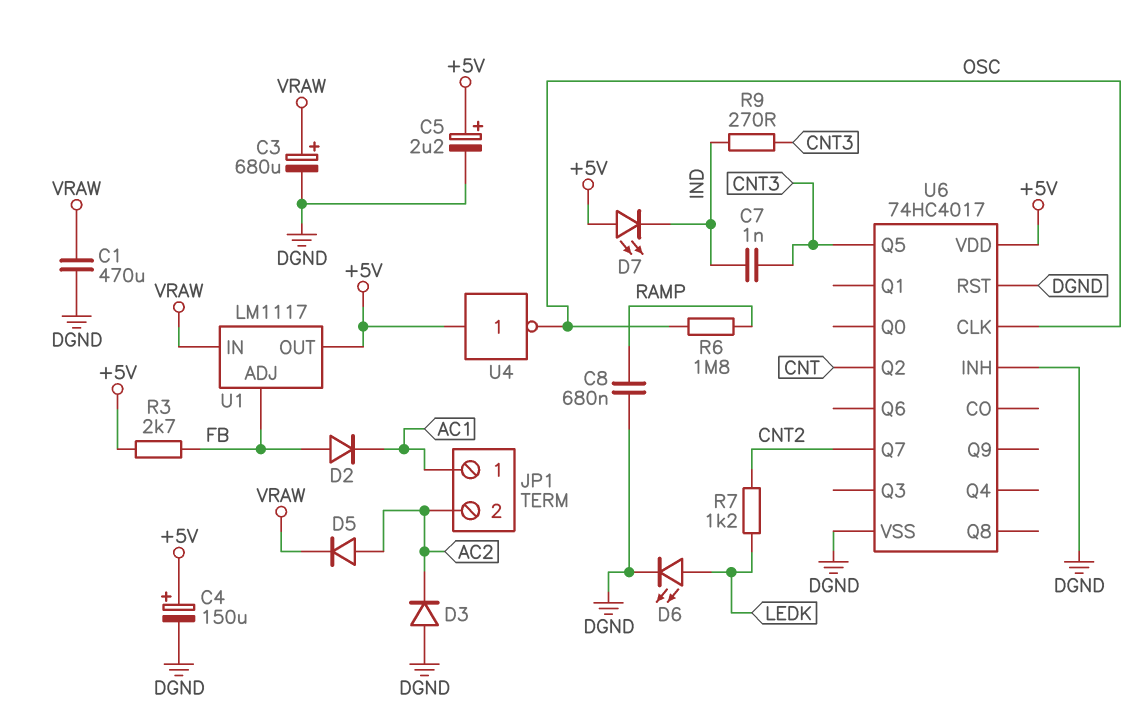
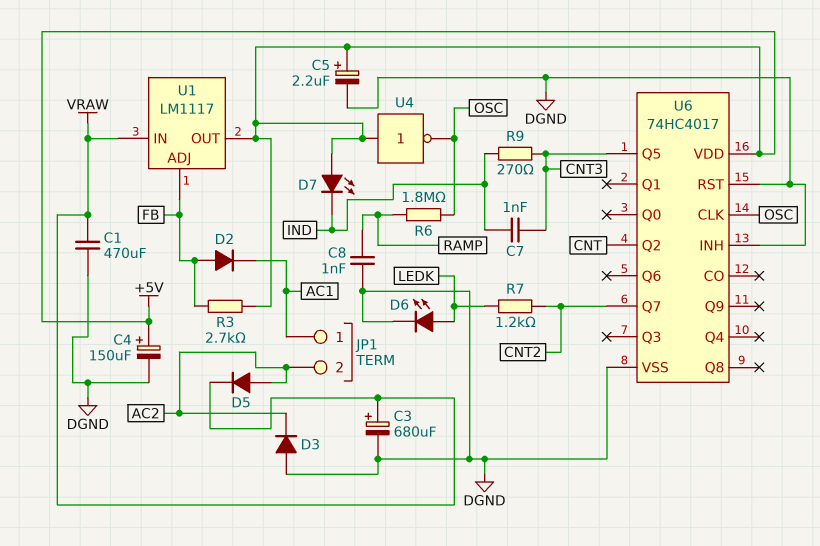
C8: 680nF (DGND, RAMP) -> 1nF (DGND, RAMP)

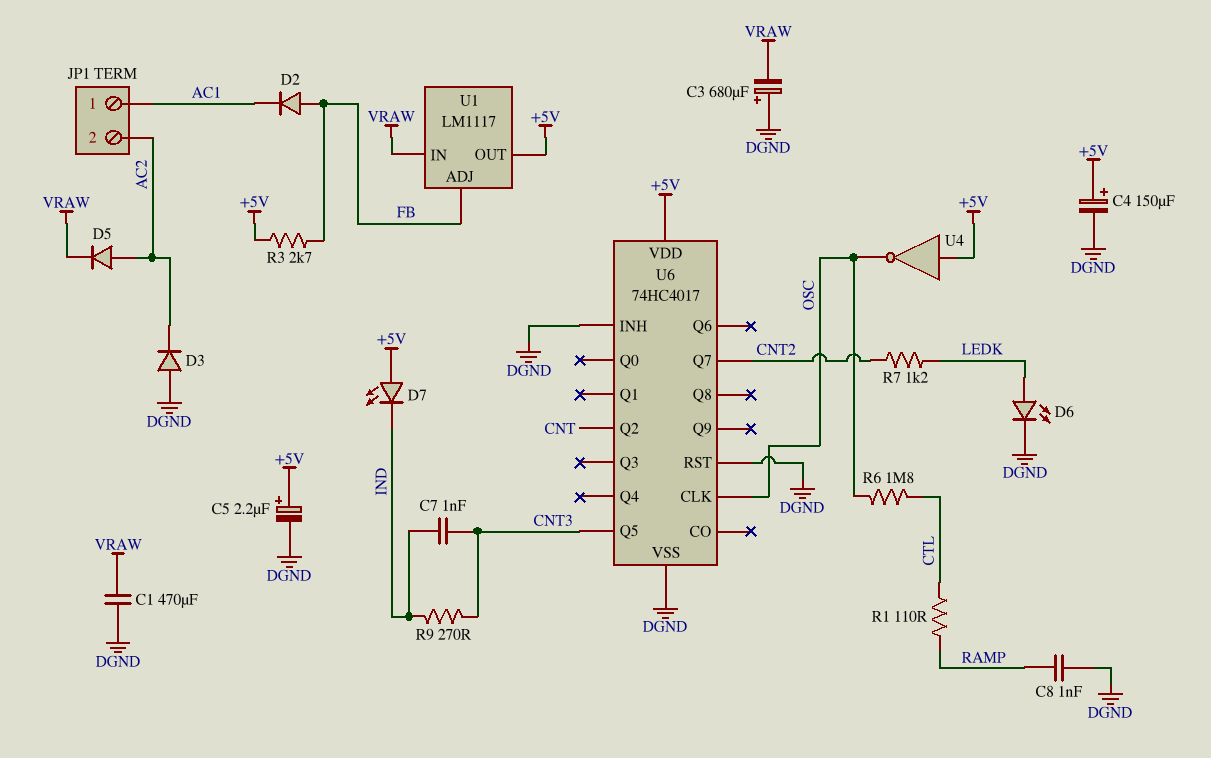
C3: 680uF (plus VRAW, minus DGND) -> 680uF (plus DGND, minus VRAW)
R1: none -> 110 (CTL, RAMP)
R6: 1.8M (OSC, RAMP) -> 1.8M (CTL, OSC)

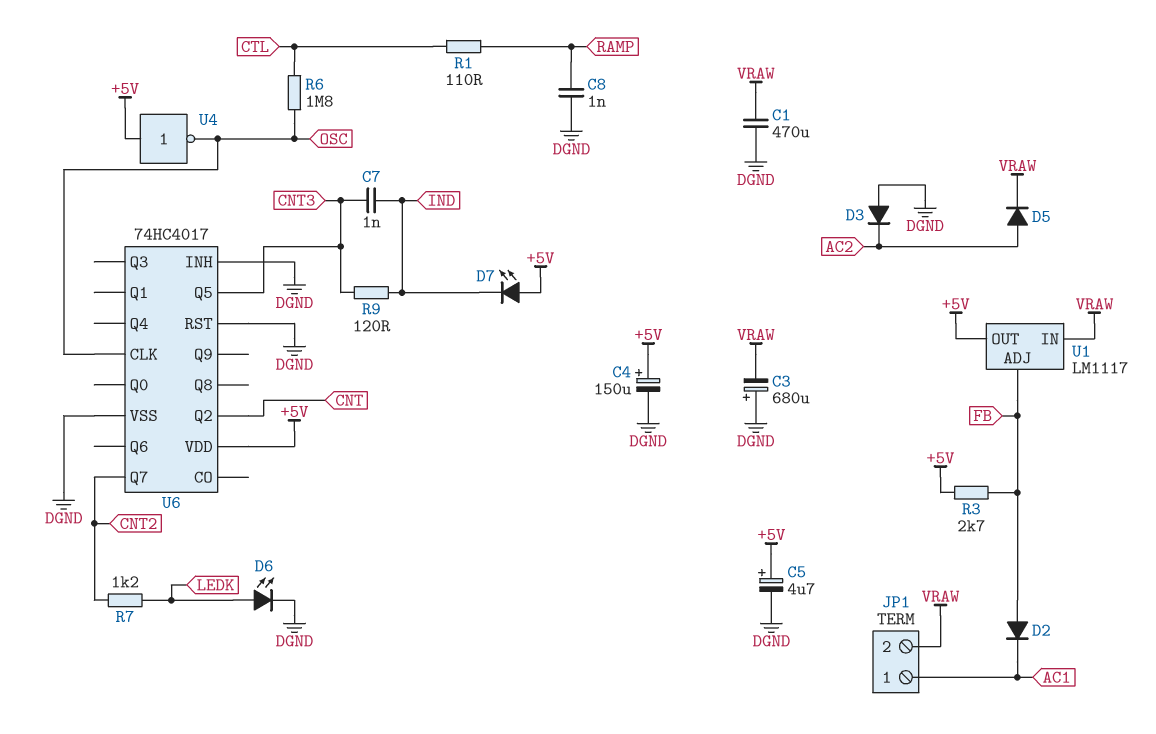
C5: 2.2uF (plus +5V, minus DGND) -> 4.7uF (plus +5V, minus DGND)
JP1 pin 2: AC2 -> VRAW
R9: 270 (CNT3, IND) -> 120 (CNT3, IND)

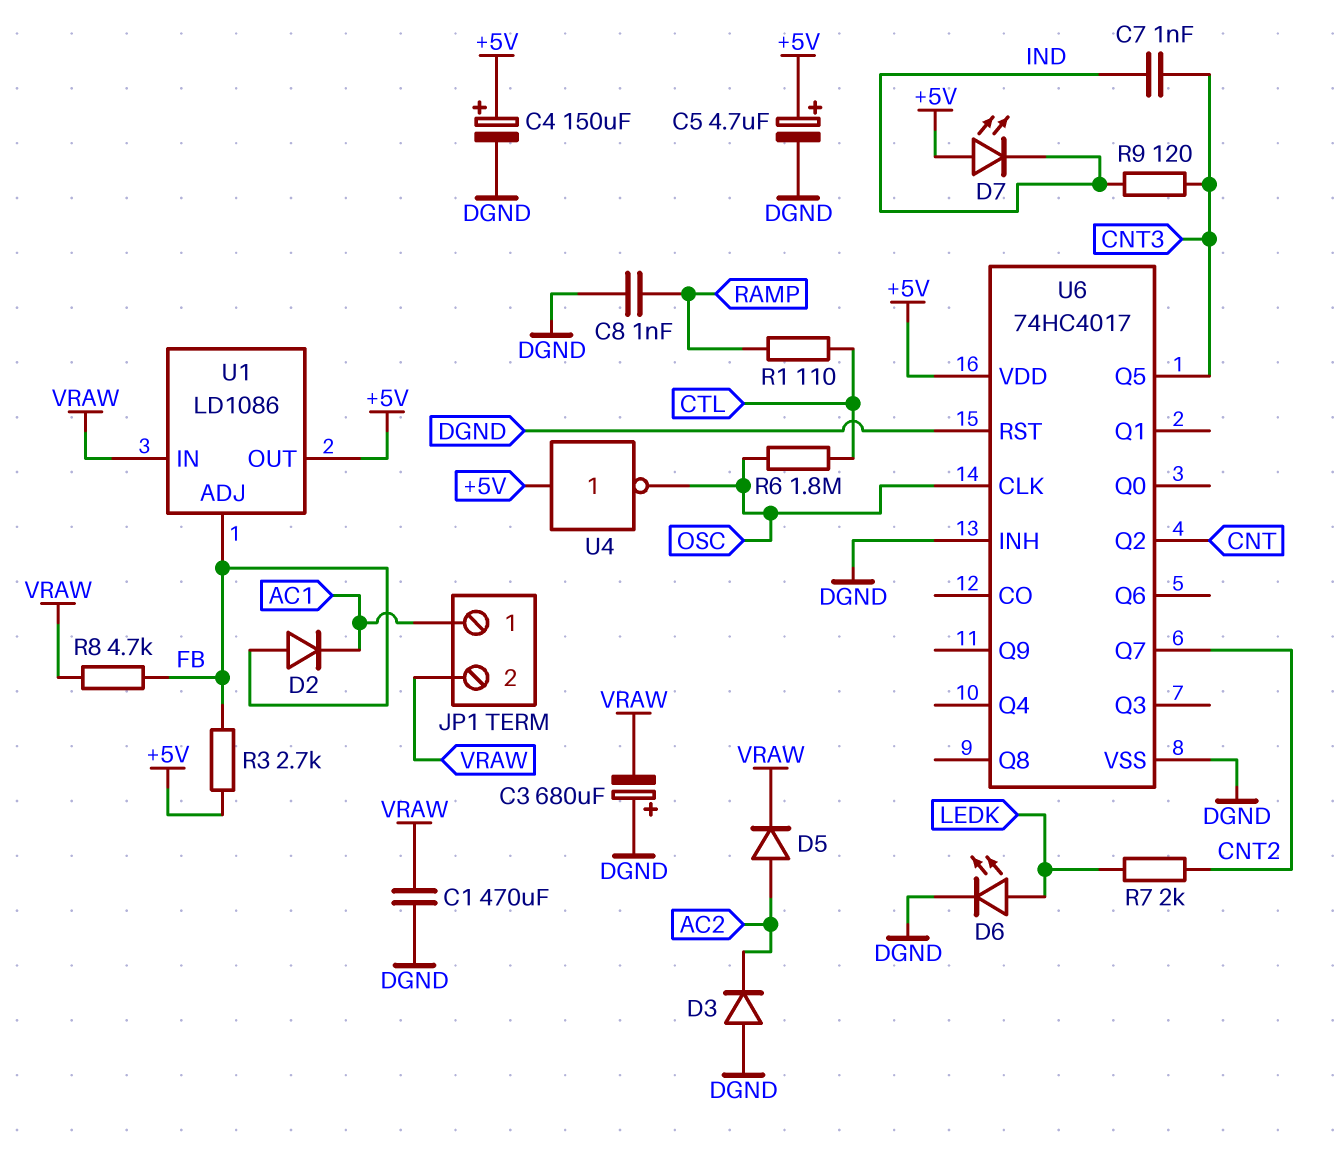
R7: 1.2k (CNT2, LEDK) -> 2k (CNT2, LEDK)
R8: none -> 4.7k (FB, VRAW)
U1: LM1117 -> LD1086

